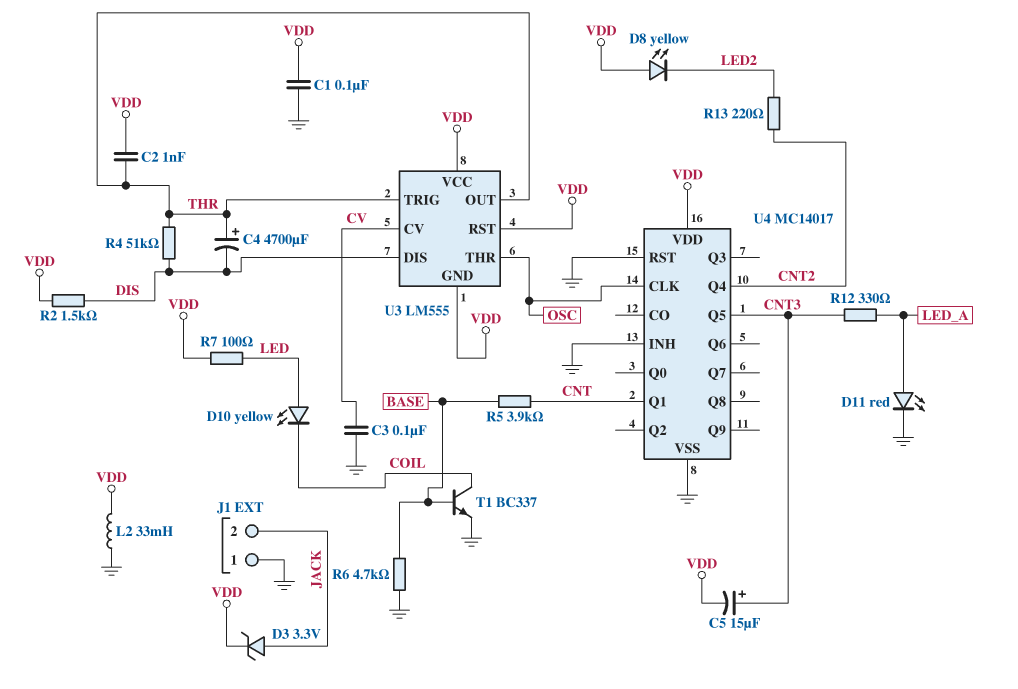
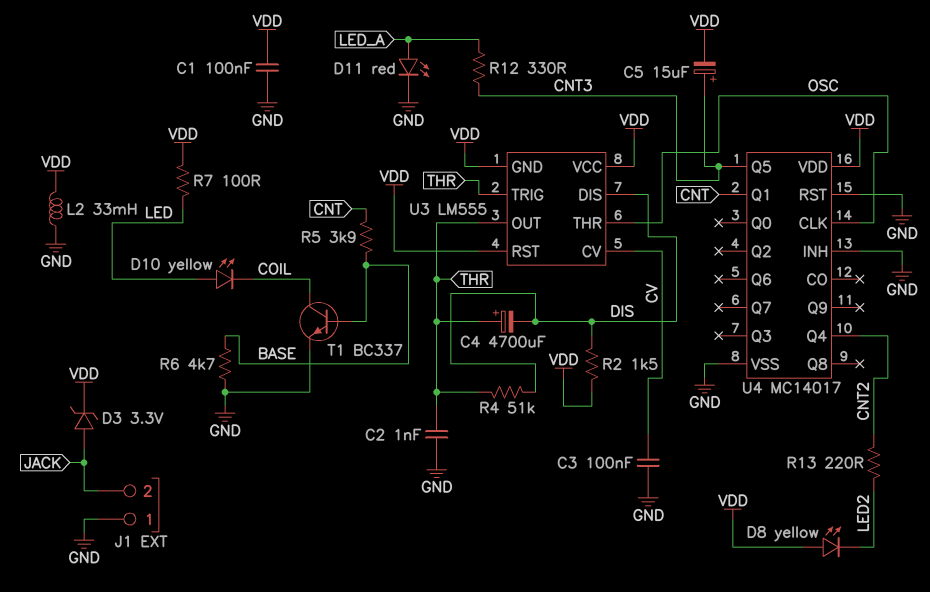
C2: 1nF (THR, VDD) -> 1nF (GND, THR)

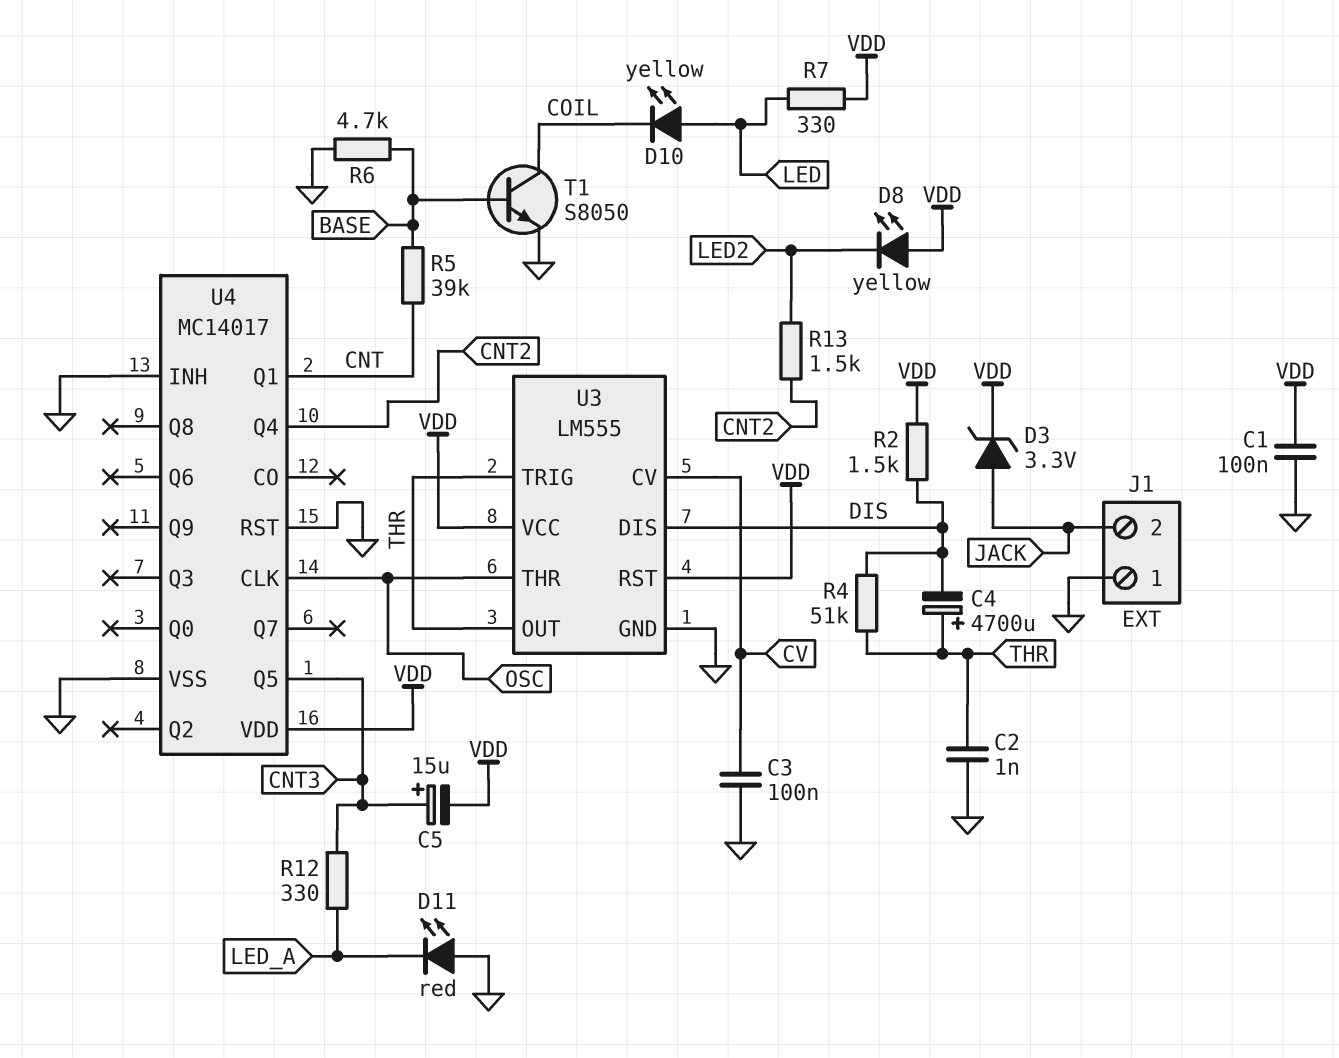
D11: LED red (A LED_A, K GND) -> LED red (A GND, K LED_A)
L2: 33mH (GND, VDD) -> none
R5: 3.9k (BASE, CNT) -> 39k (BASE, CNT)
R7: 100 (LED, VDD) -> 330 (LED, VDD)
R13: 220 (CNT2, LED2) -> 1.5k (CNT2, LED2)
T1: NPN BC337 (B BASE, C COIL, E GND) -> NPN S8050 (B BASE, C COIL, E GND)
U3 pin GND: VDD -> GND

